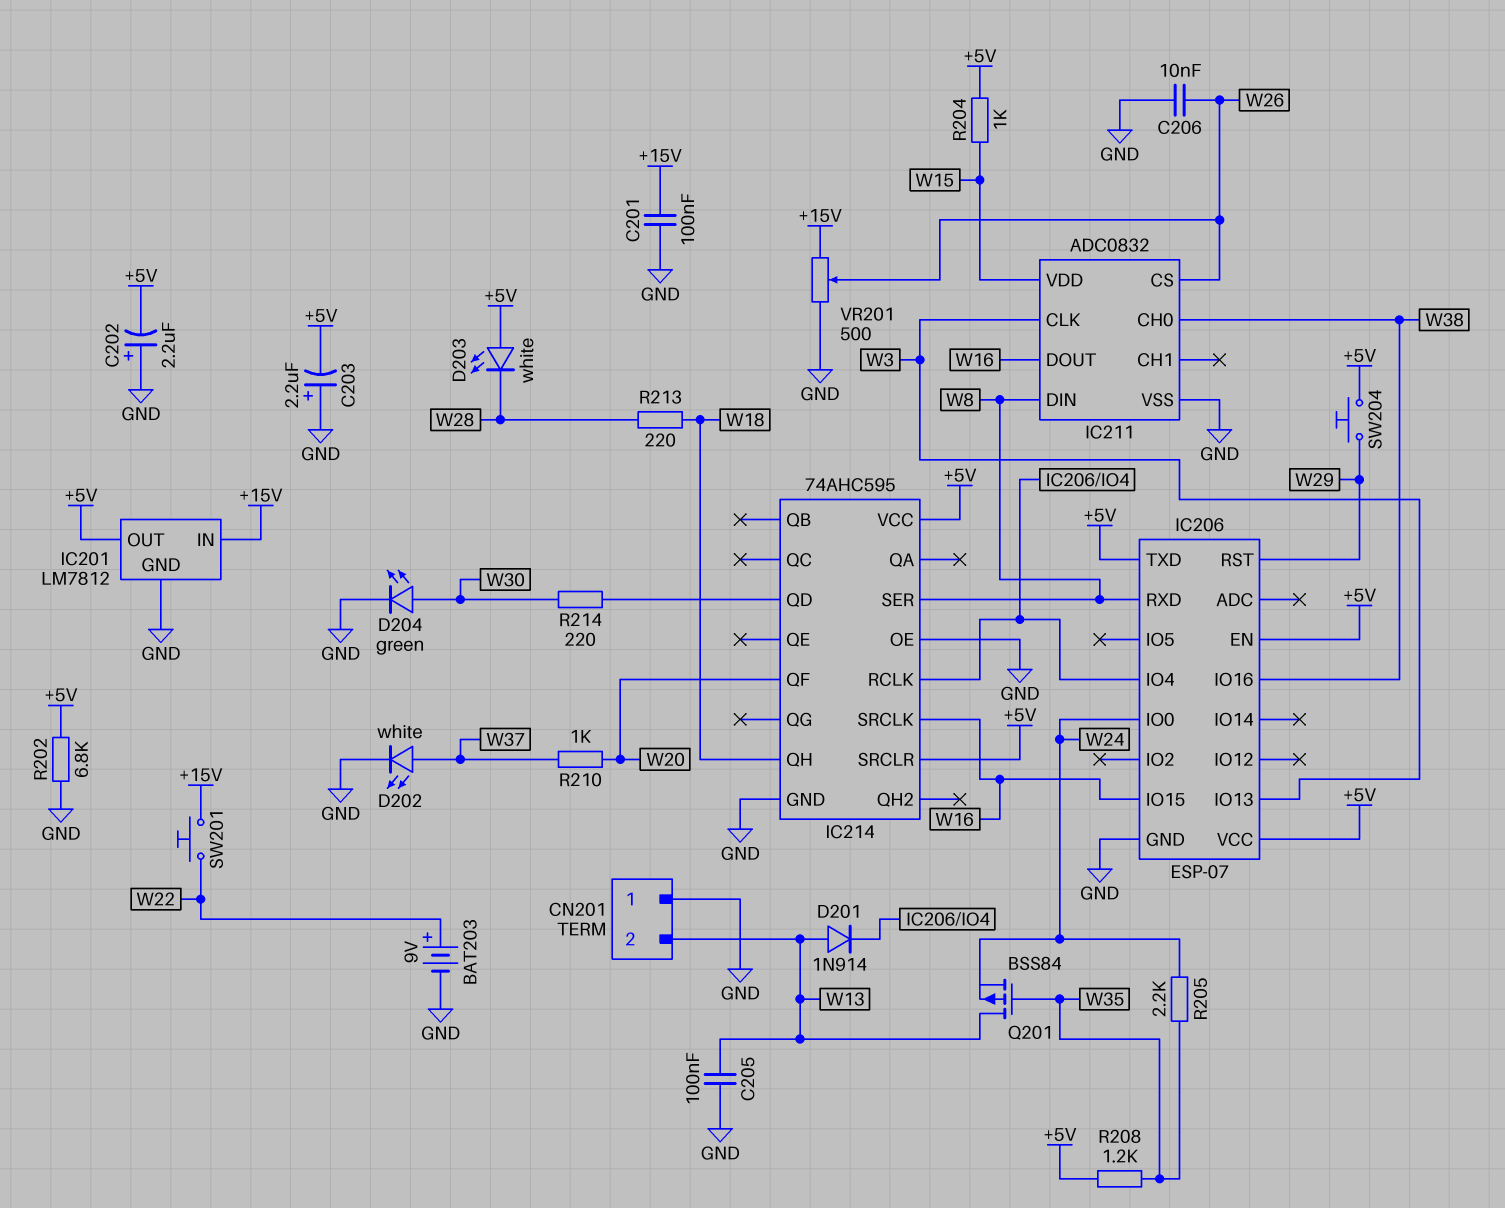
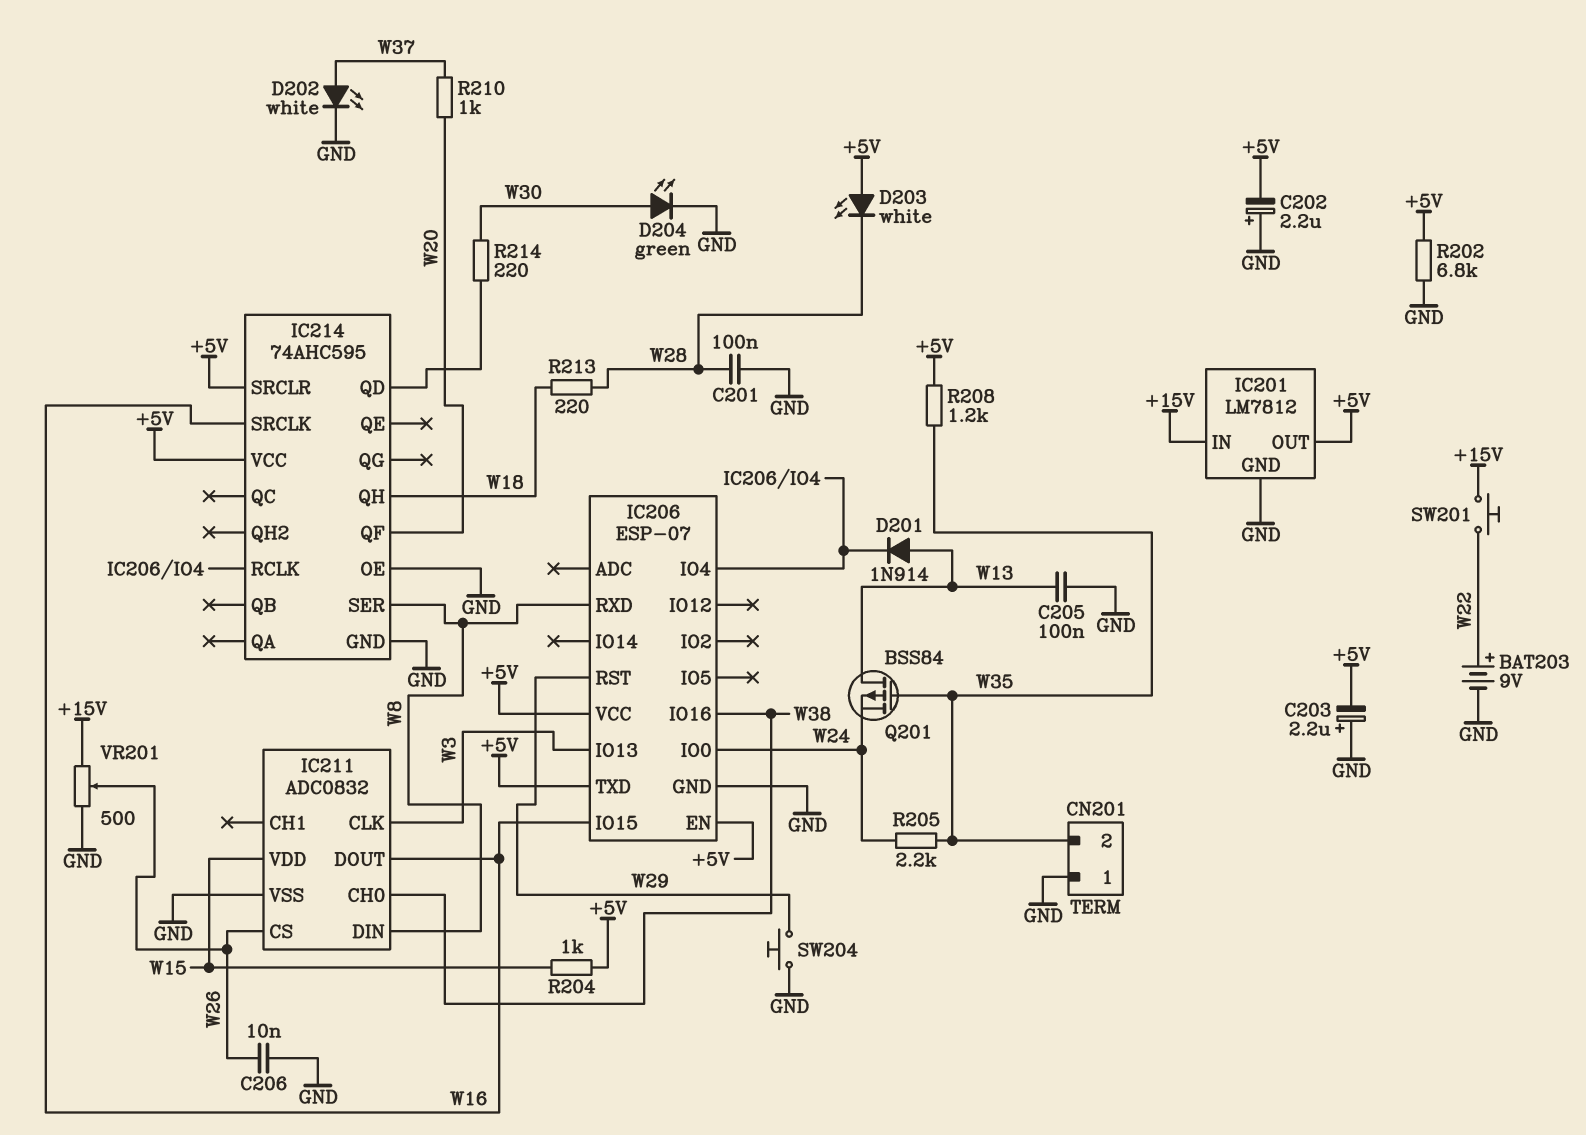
C201: 100nF (+15V, GND) -> 100nF (GND, W28)
CN201 pin 2: W13 -> W35
SW204: button (+5V, W29) -> button (GND, W29)

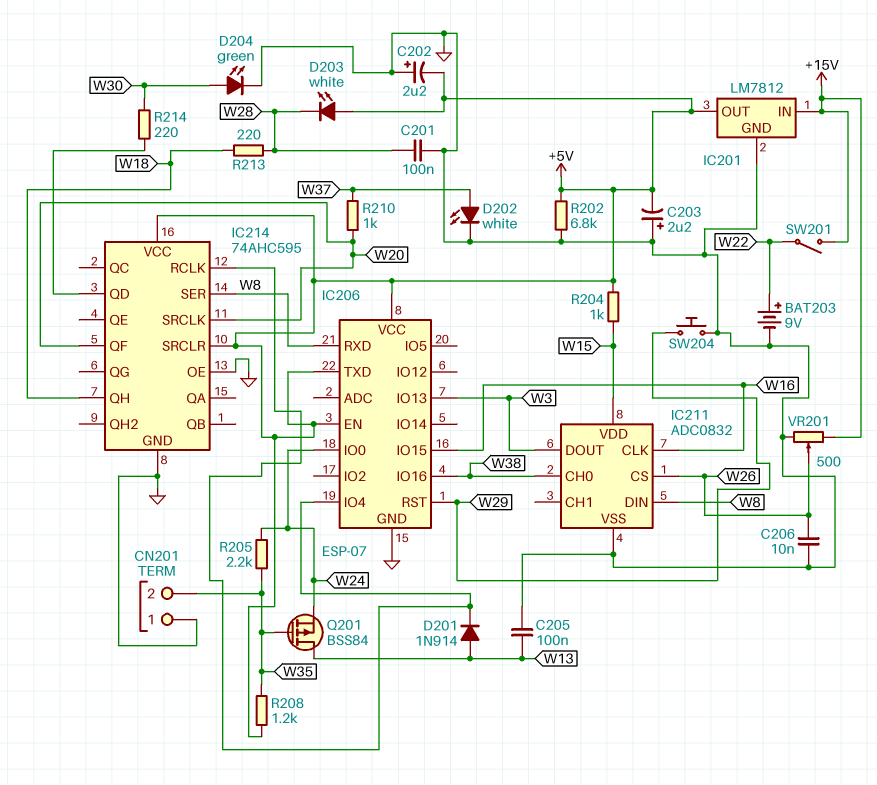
IC211 pin CLK: W3 -> W16
IC211 pin DOUT: W16 -> W3
IC214 pin SRCLK: W16 -> W20
SW201: button (+15V, W22) -> switch (+15V, W22)

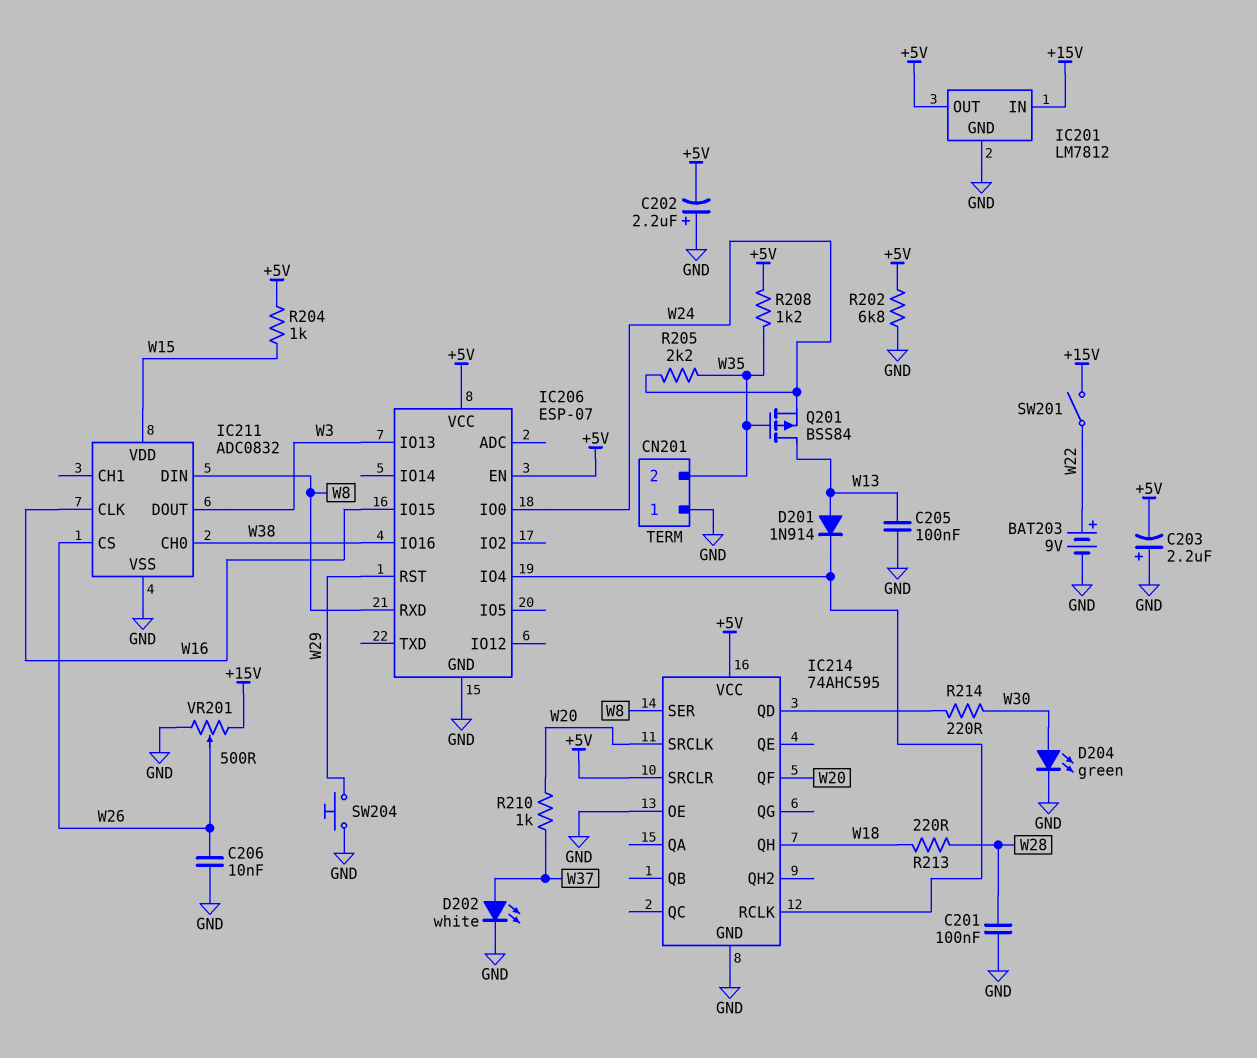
D203: LED white (A +5V, K W28) -> none
IC206 pin TXD: +5V -> none

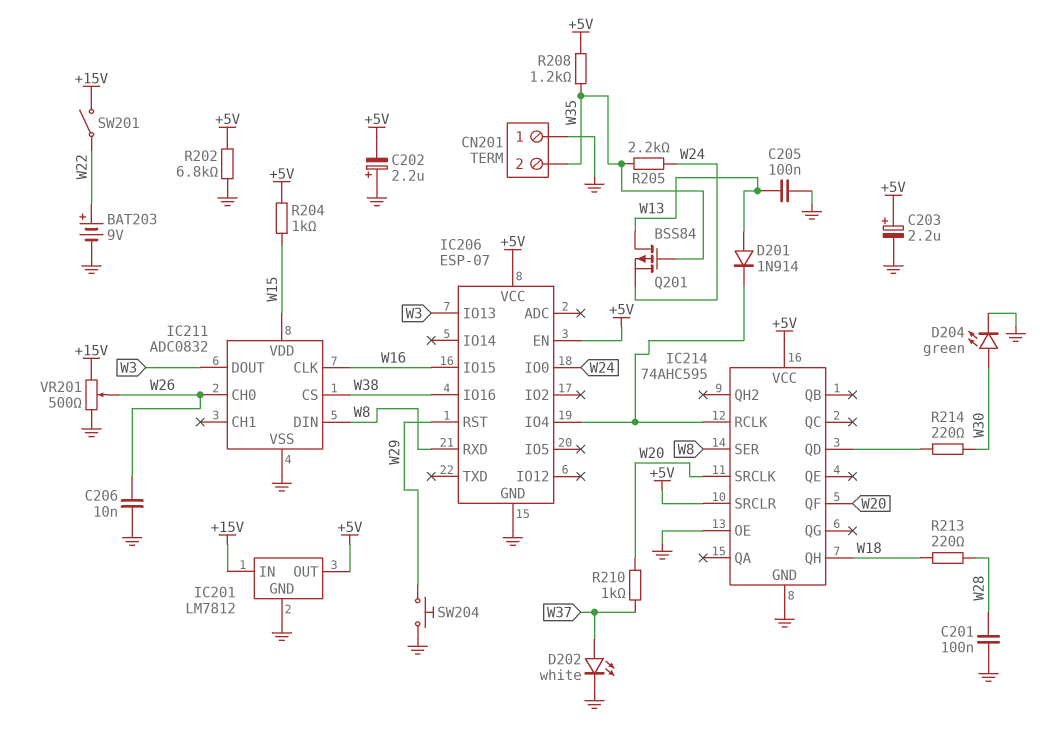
C203: 2.2uF (plus GND, minus +5V) -> 2.2uF (plus +5V, minus GND)
IC211 pin CH0: W38 -> W26
IC211 pin CS: W26 -> W38

